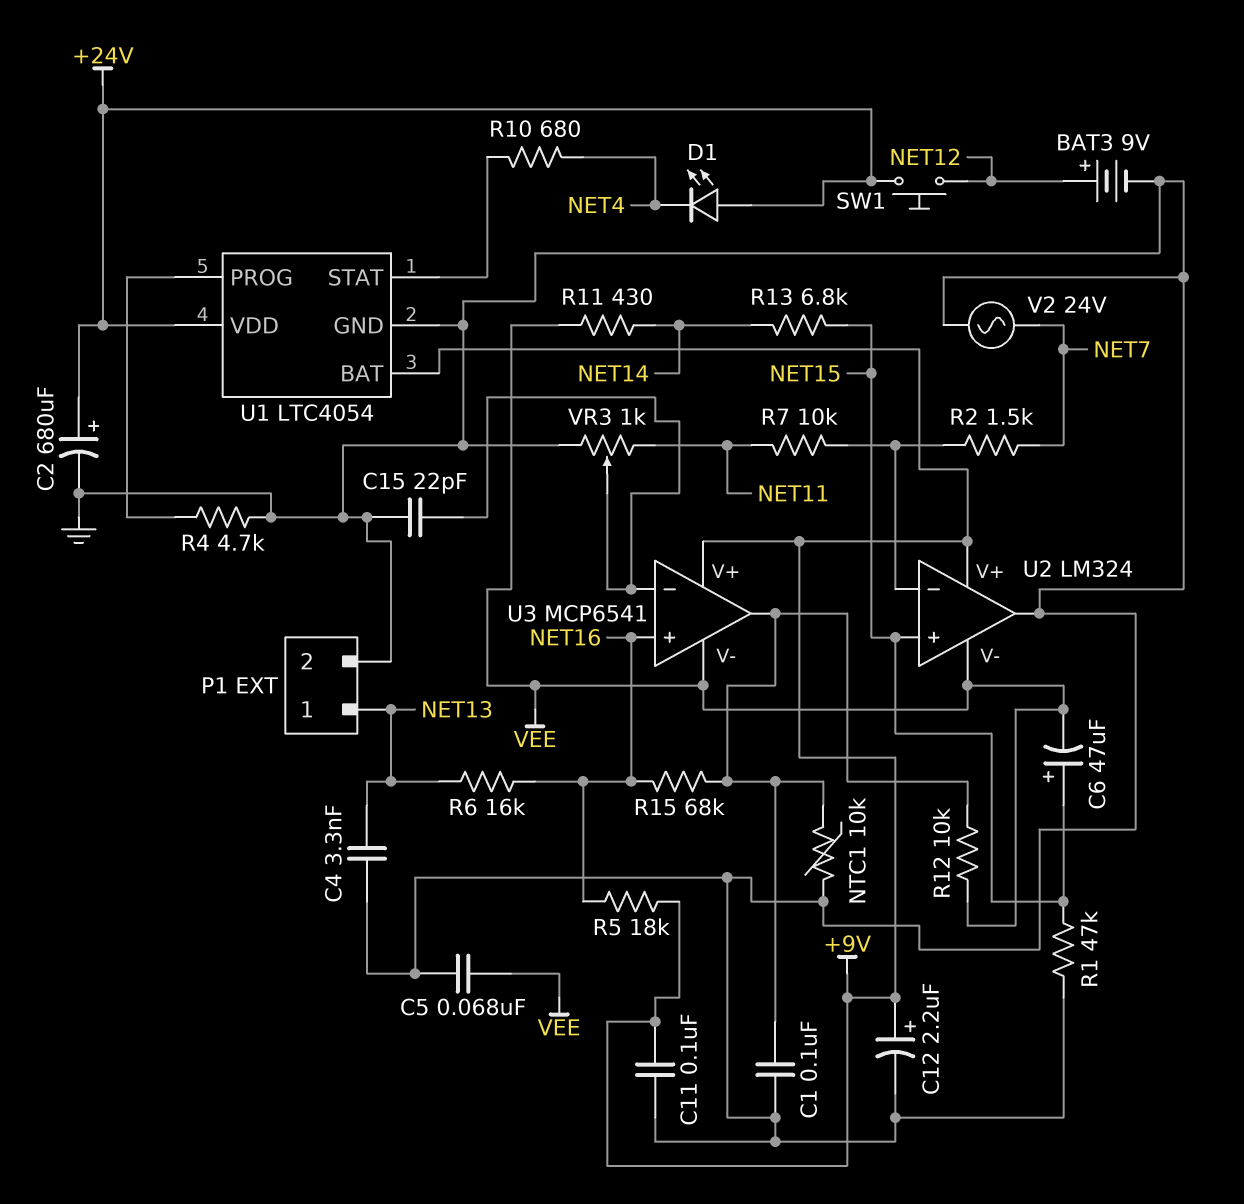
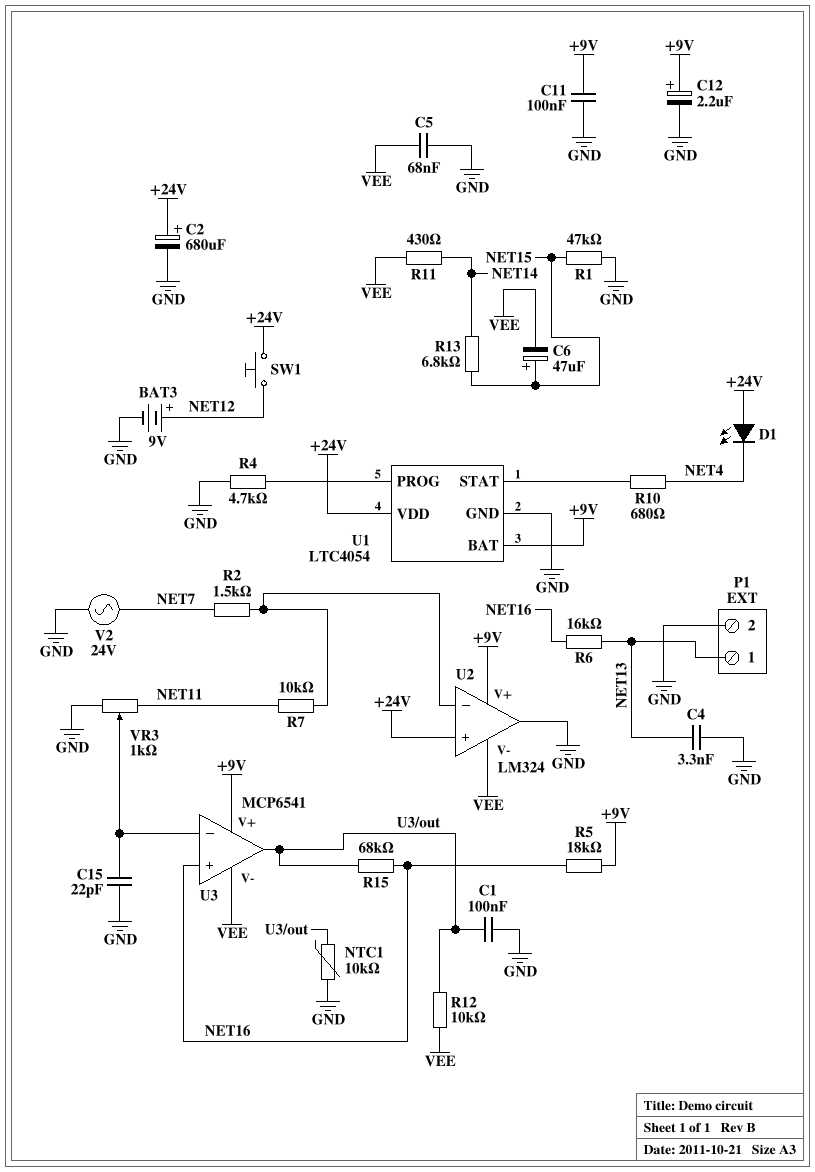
U2 pin in+: NET15 -> +24V

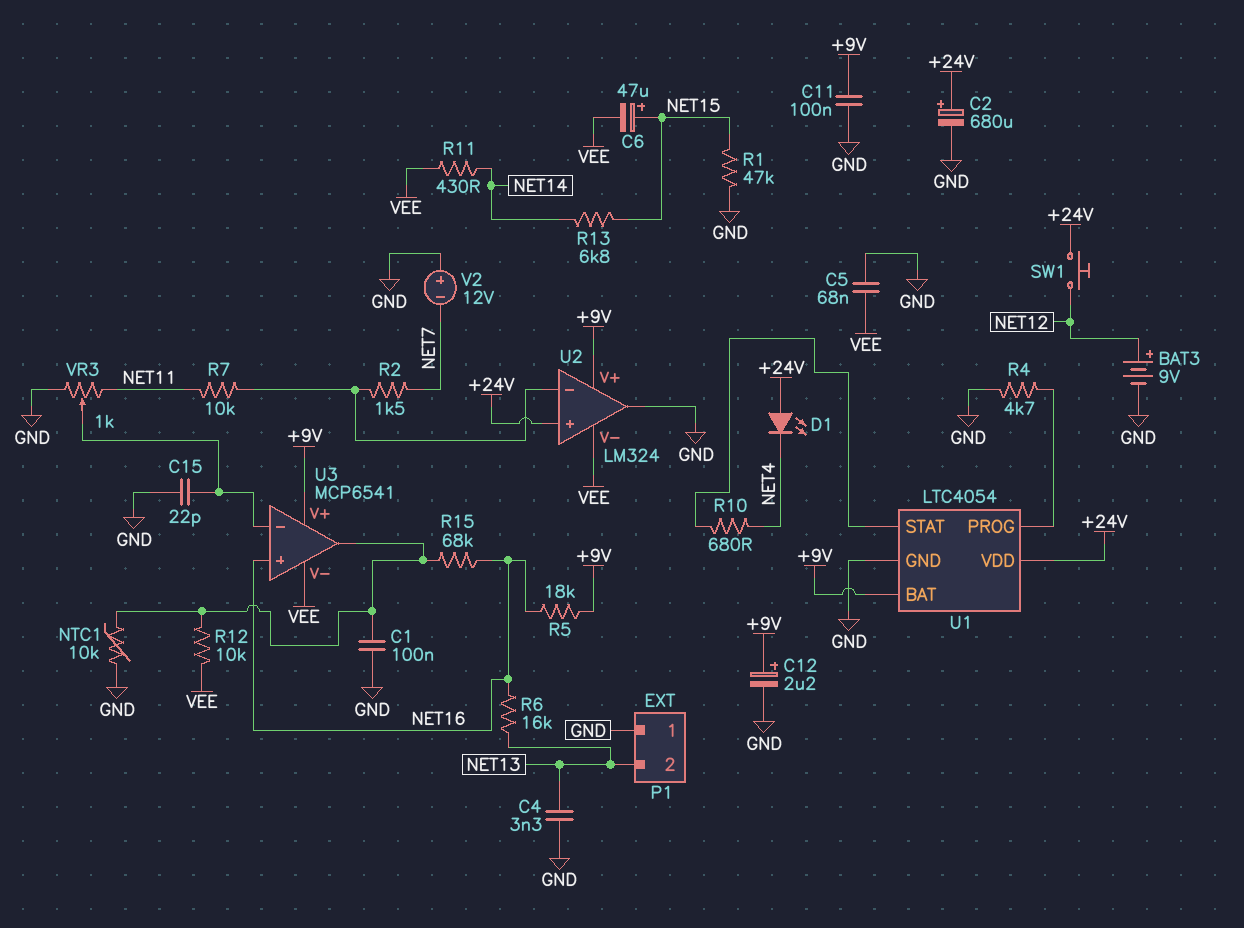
P1 pin 1: NET13 -> GND
P1 pin 2: GND -> NET13
V2: AC 24V (GND, NET7) -> 12V (plus GND, minus NET7)

